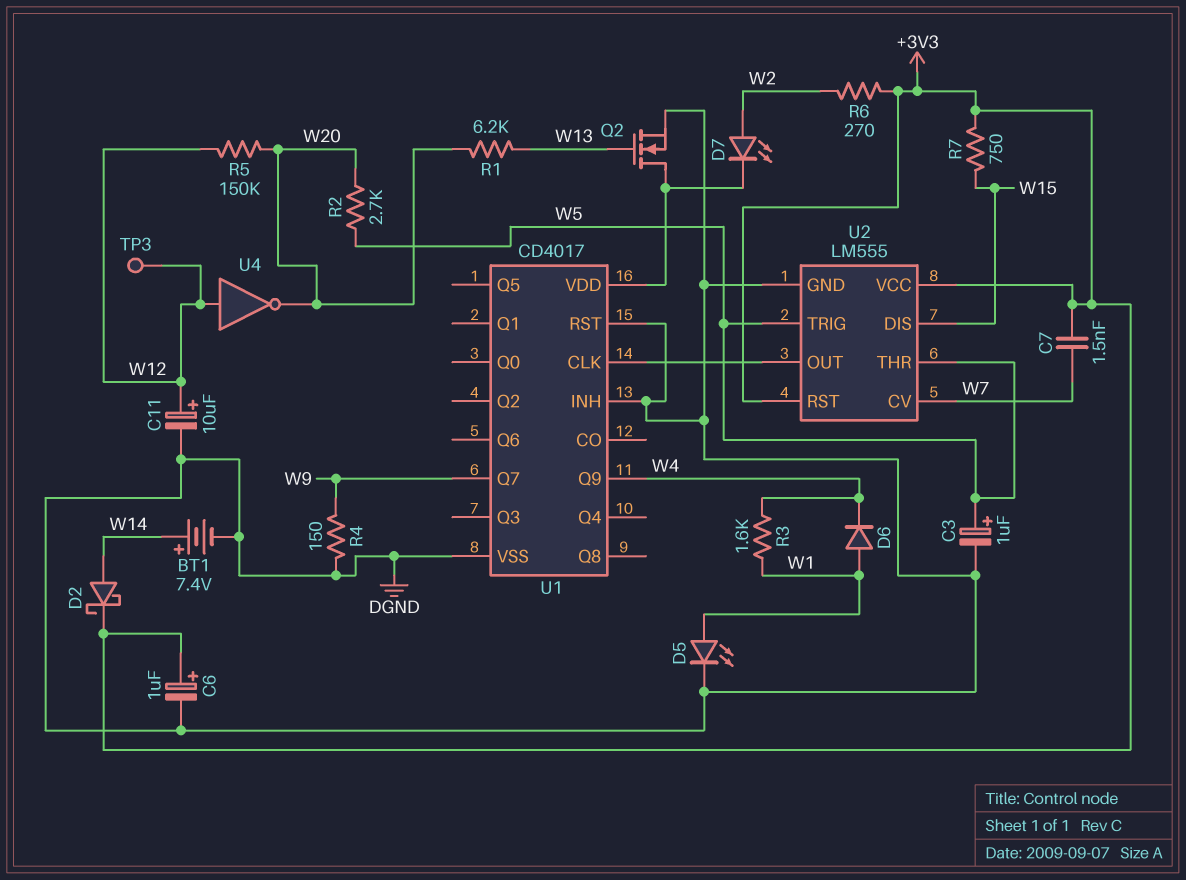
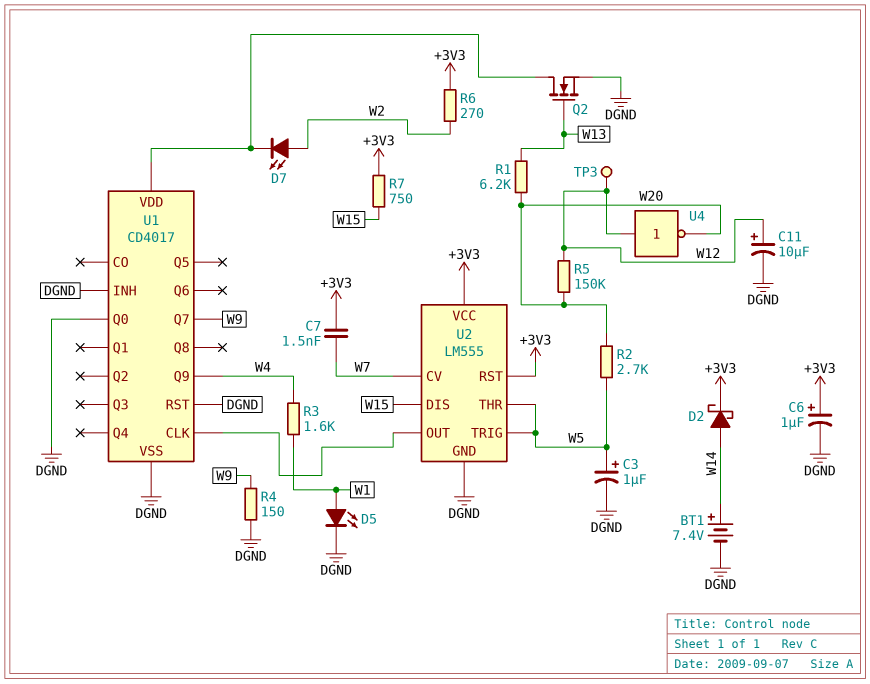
D6: diode (A W1, K W4) -> none
U1 pin Q0: none -> DGND

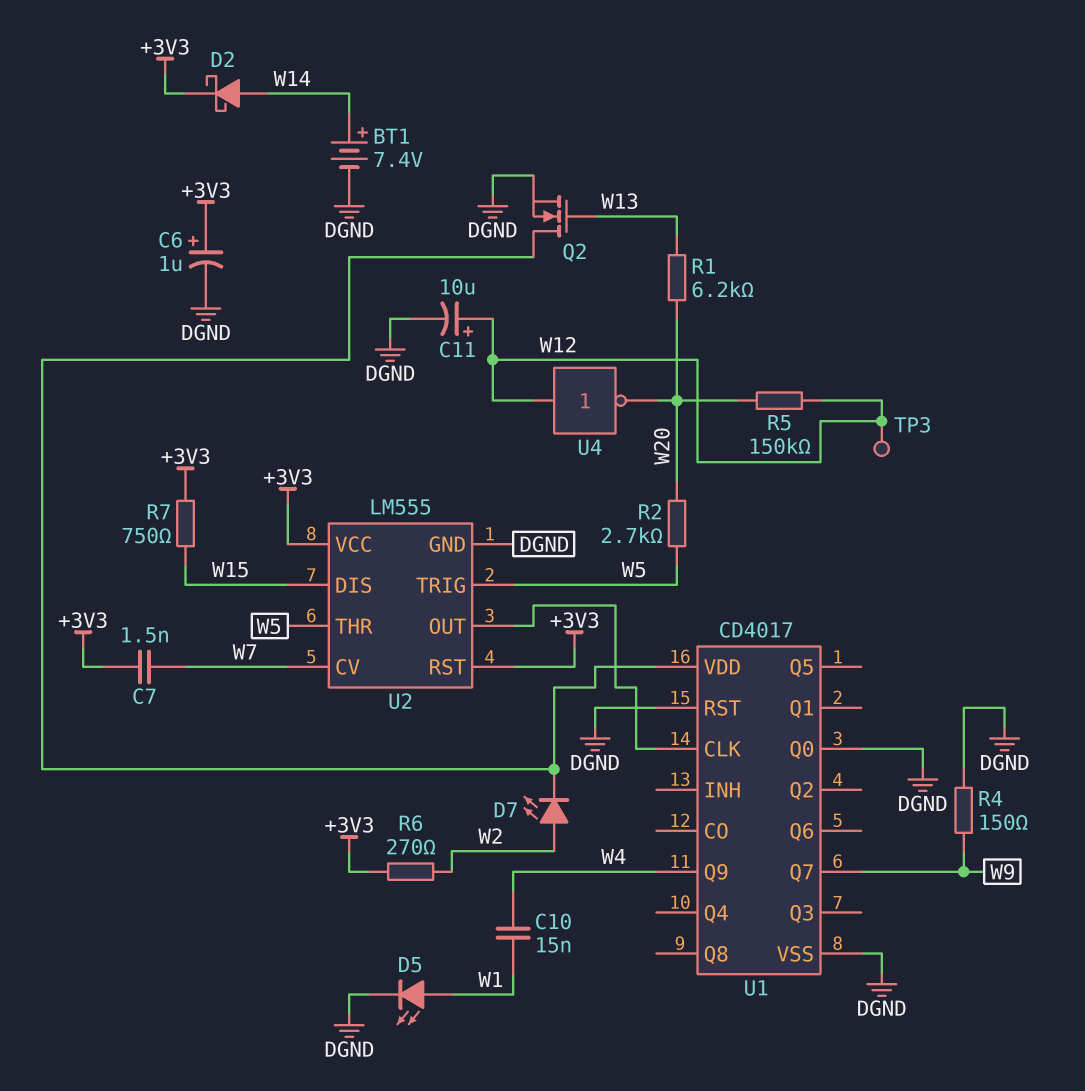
C3: 1uF (plus W5, minus DGND) -> none
C10: none -> 15nF (W1, W4)
R3: 1.6k (W1, W4) -> none
U1 pin INH: DGND -> none

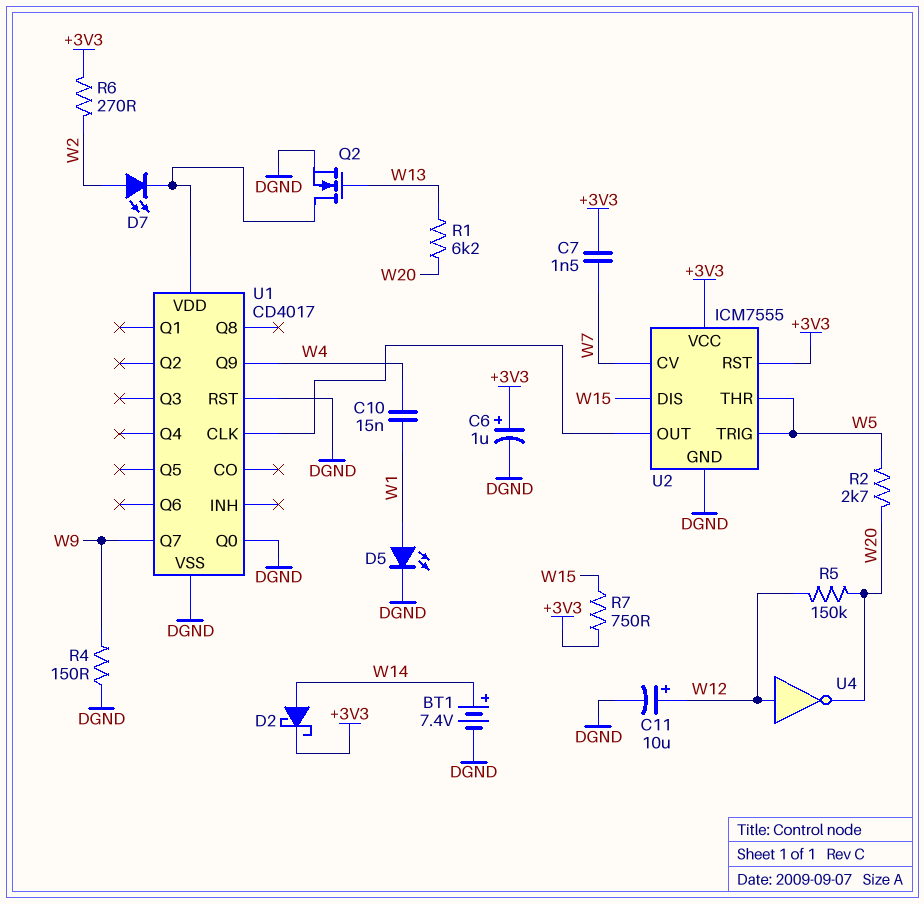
TP3: test point (W12) -> none
U2: LM555 -> ICM7555

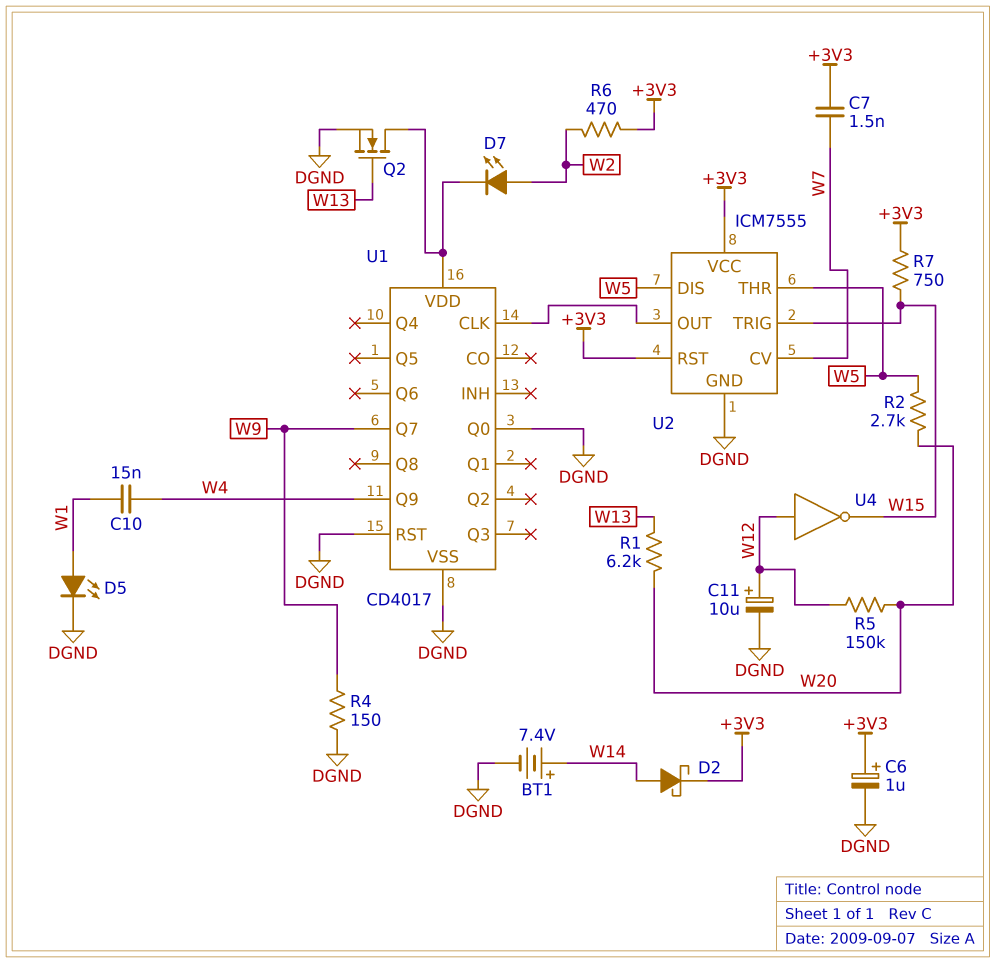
R6: 270 (+3V3, W2) -> 470 (+3V3, W2)
U2 pin DIS: W15 -> W5
U2 pin TRIG: W5 -> W15
U4: NOT (in W12, out W20) -> NOT (in W12, out W15)

